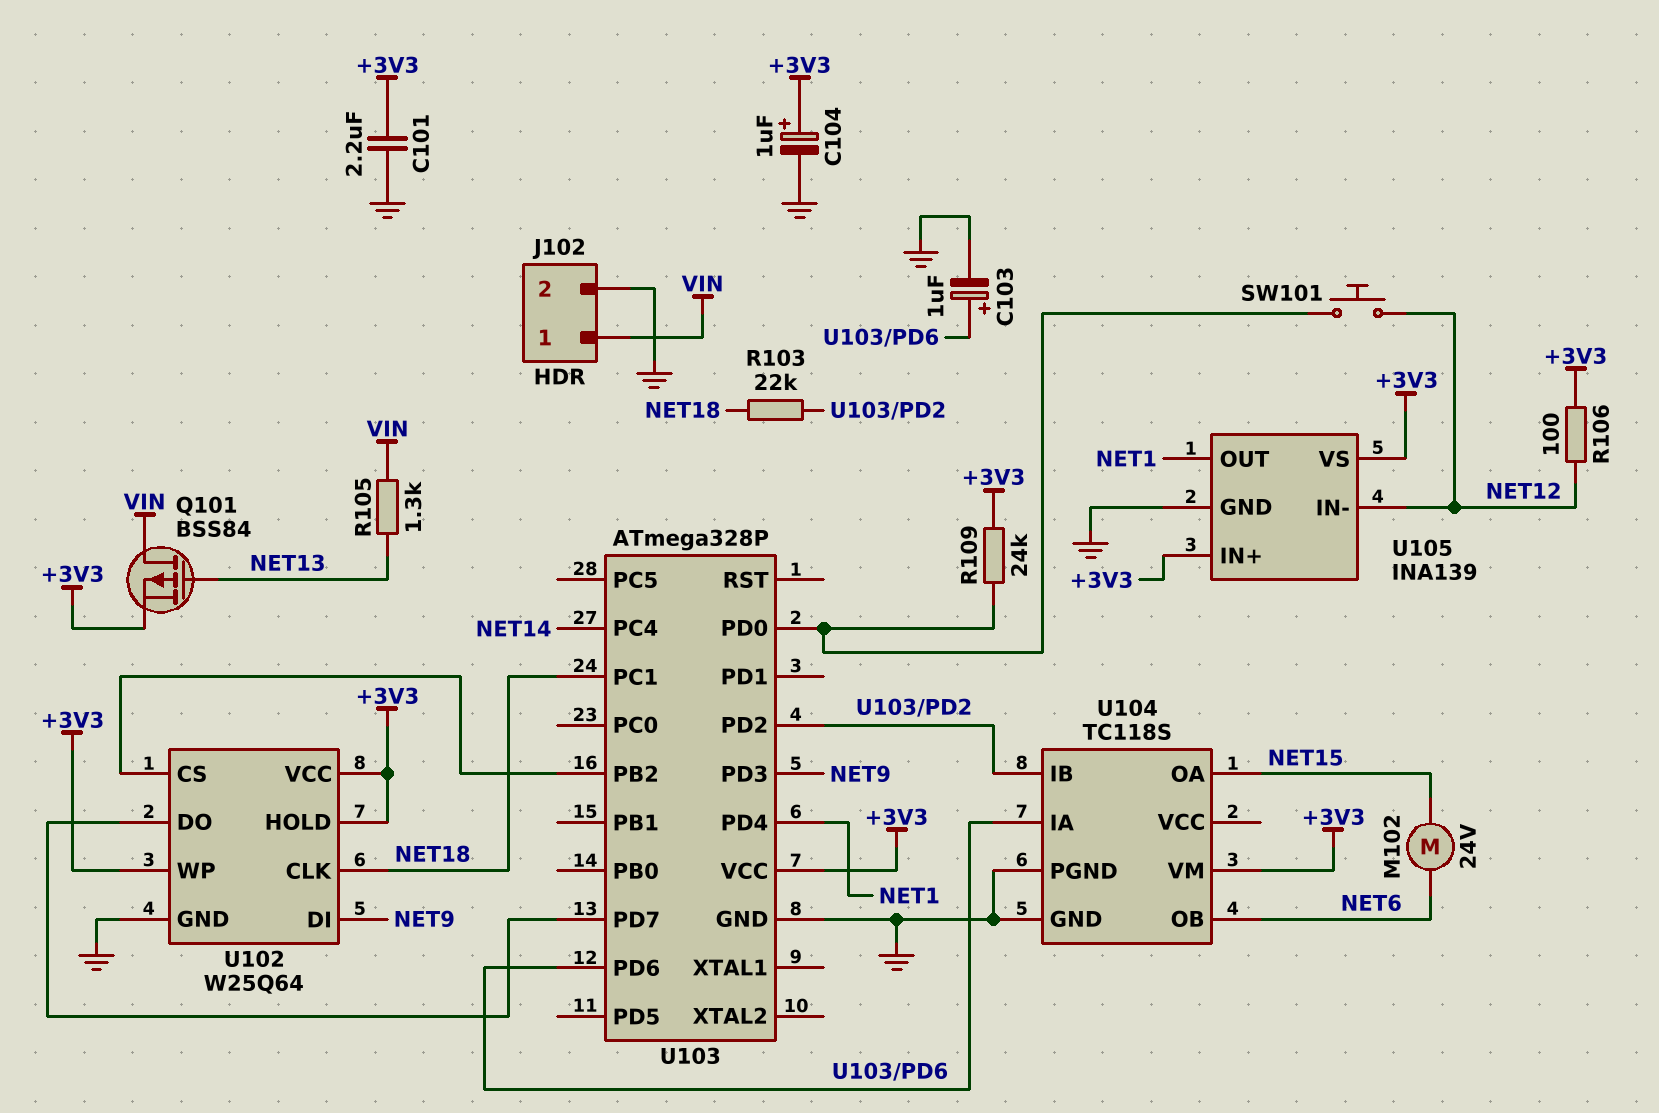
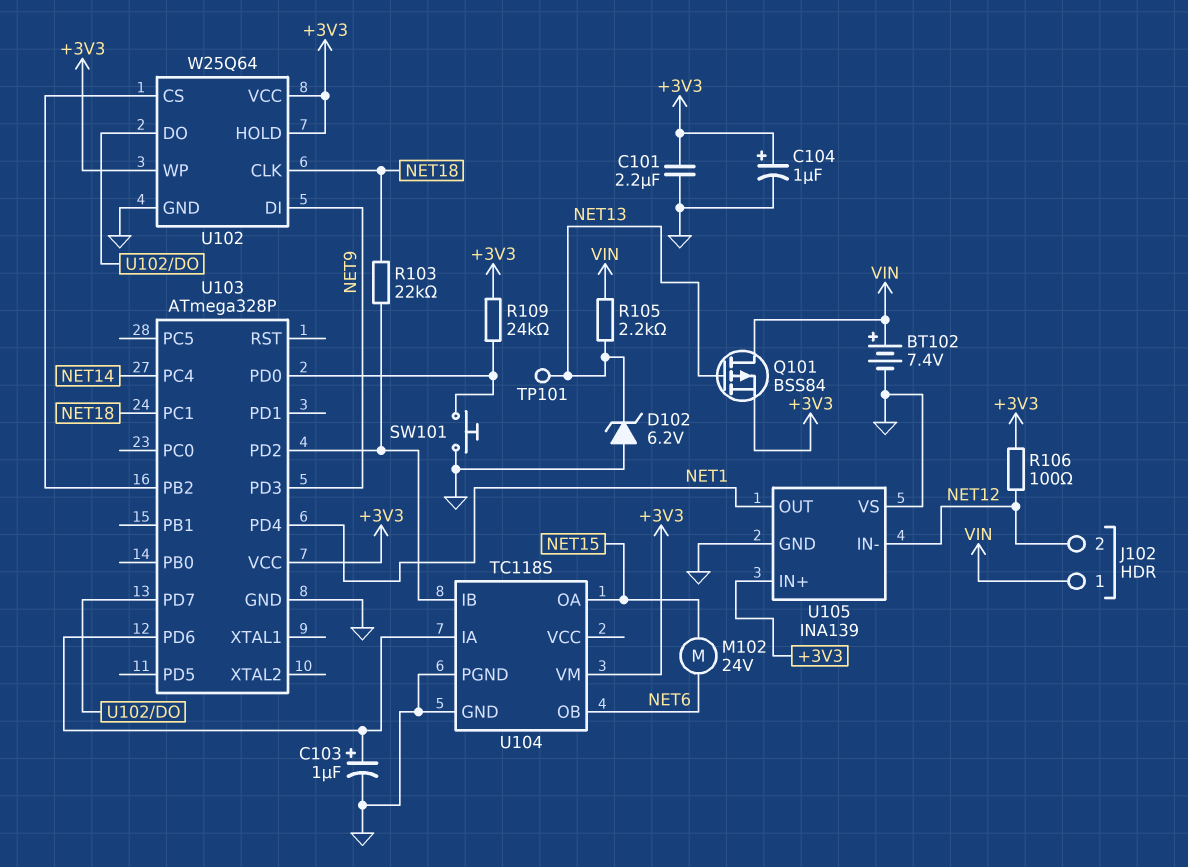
BT102: none -> 7.4V (plus VIN, minus GND)
D102: none -> zener 6.2V (A GND, K NET13)
J102 pin 2: GND -> NET12
R105: 1.3k (NET13, VIN) -> 2.2k (NET13, VIN)
SW101: button (NET12, U103/PD0) -> button (GND, U103/PD0)
TP101: none -> test point (NET13)
U105 pin VS: +3V3 -> GND

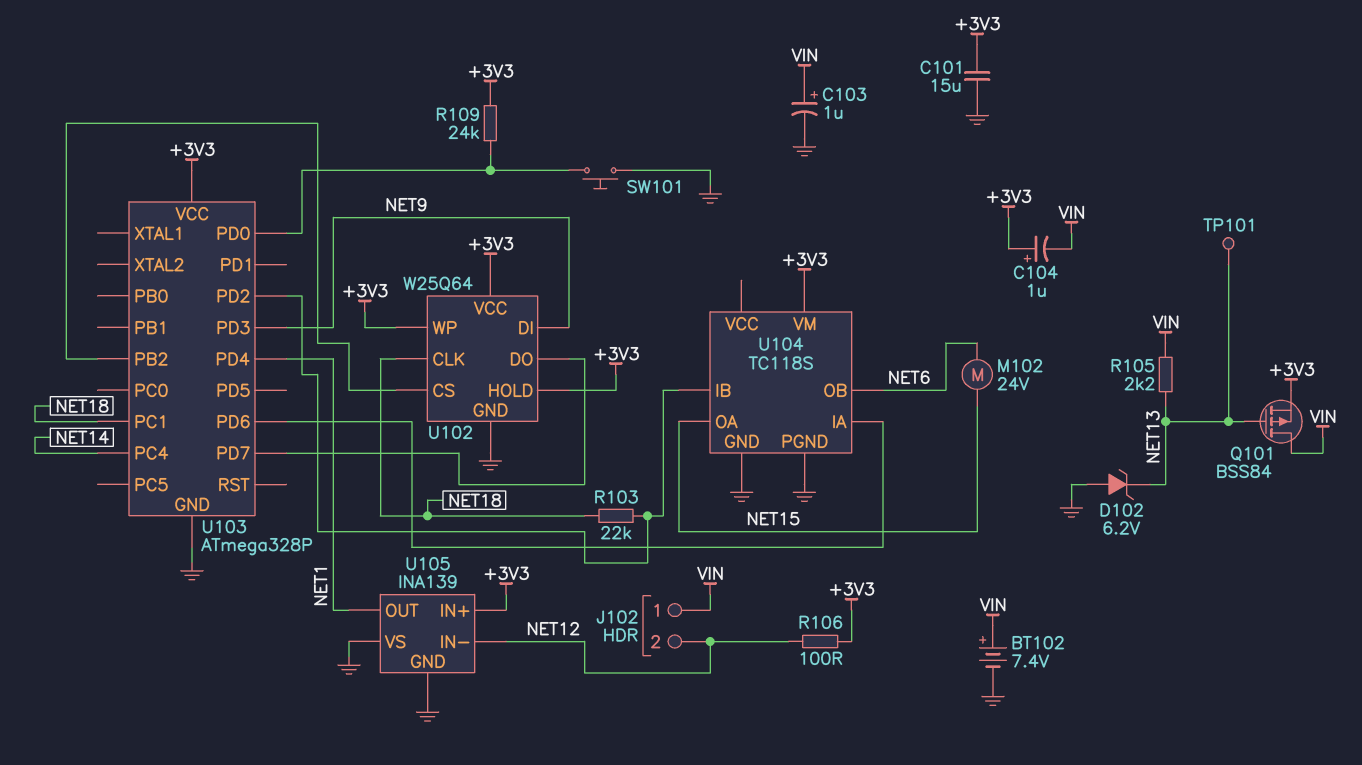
C101: 2.2uF (+3V3, GND) -> 15uF (+3V3, GND)
C103: 1uF (plus U103/PD6, minus GND) -> 1uF (plus VIN, minus GND)
C104: 1uF (plus +3V3, minus GND) -> 1uF (plus +3V3, minus VIN)

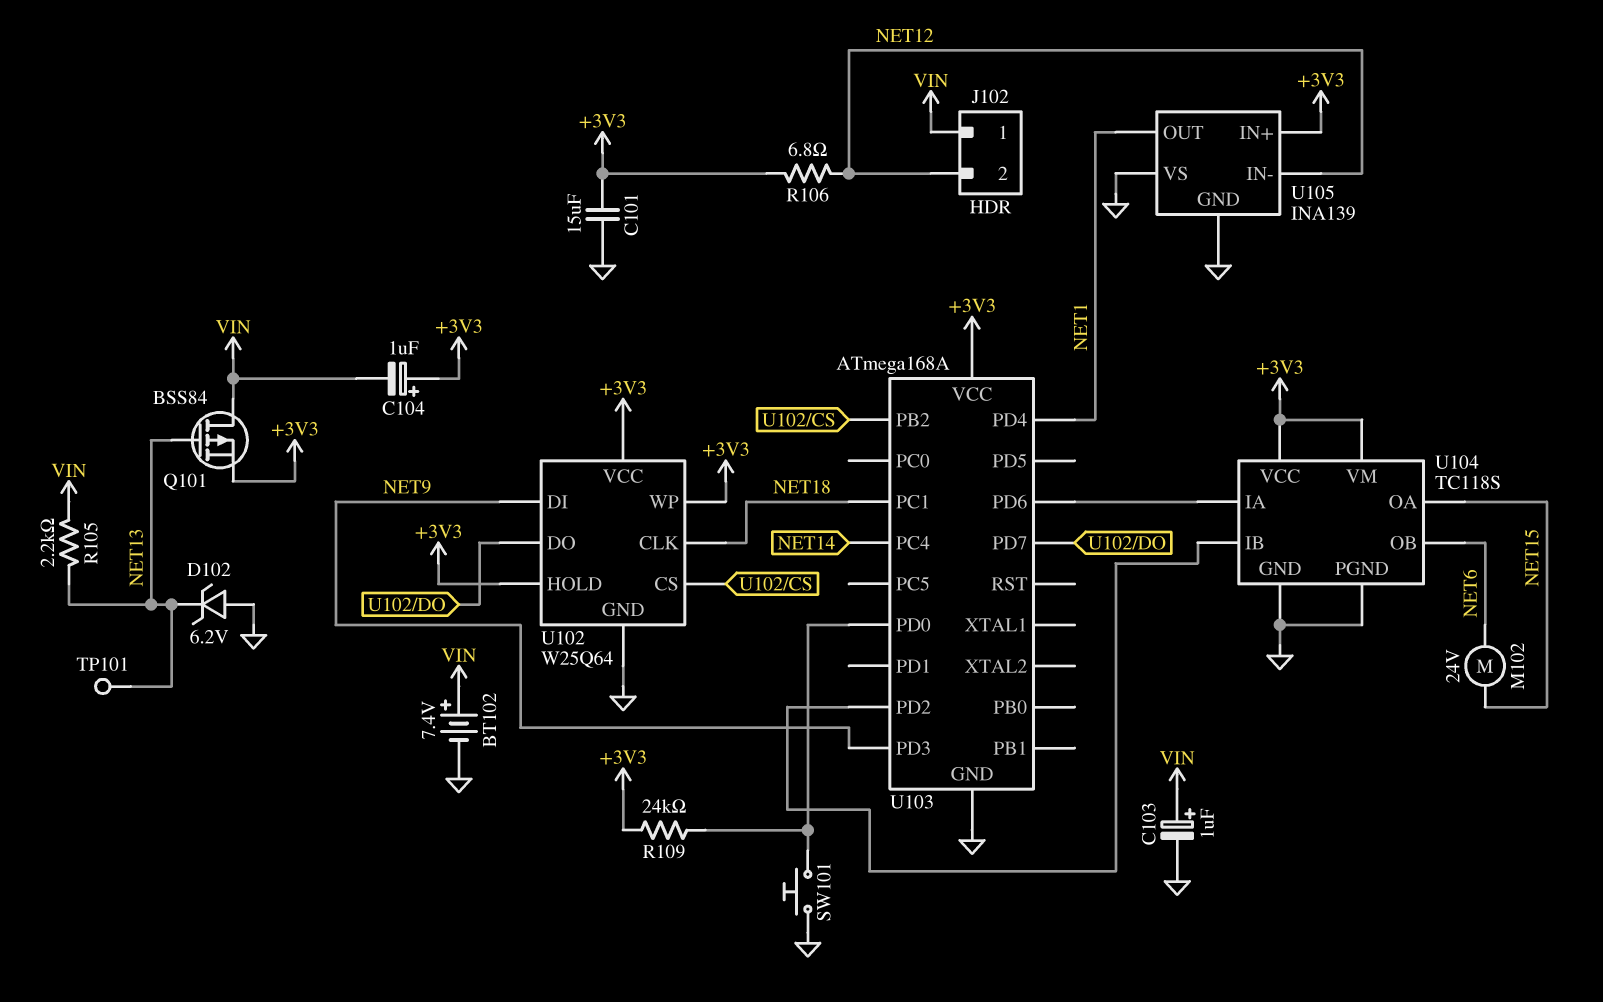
R103: 22k (NET18, U103/PD2) -> none
R106: 100 (+3V3, NET12) -> 6.8 (+3V3, NET12)
U103: ATmega328P -> ATmega168A
U104 pin VCC: none -> +3V3

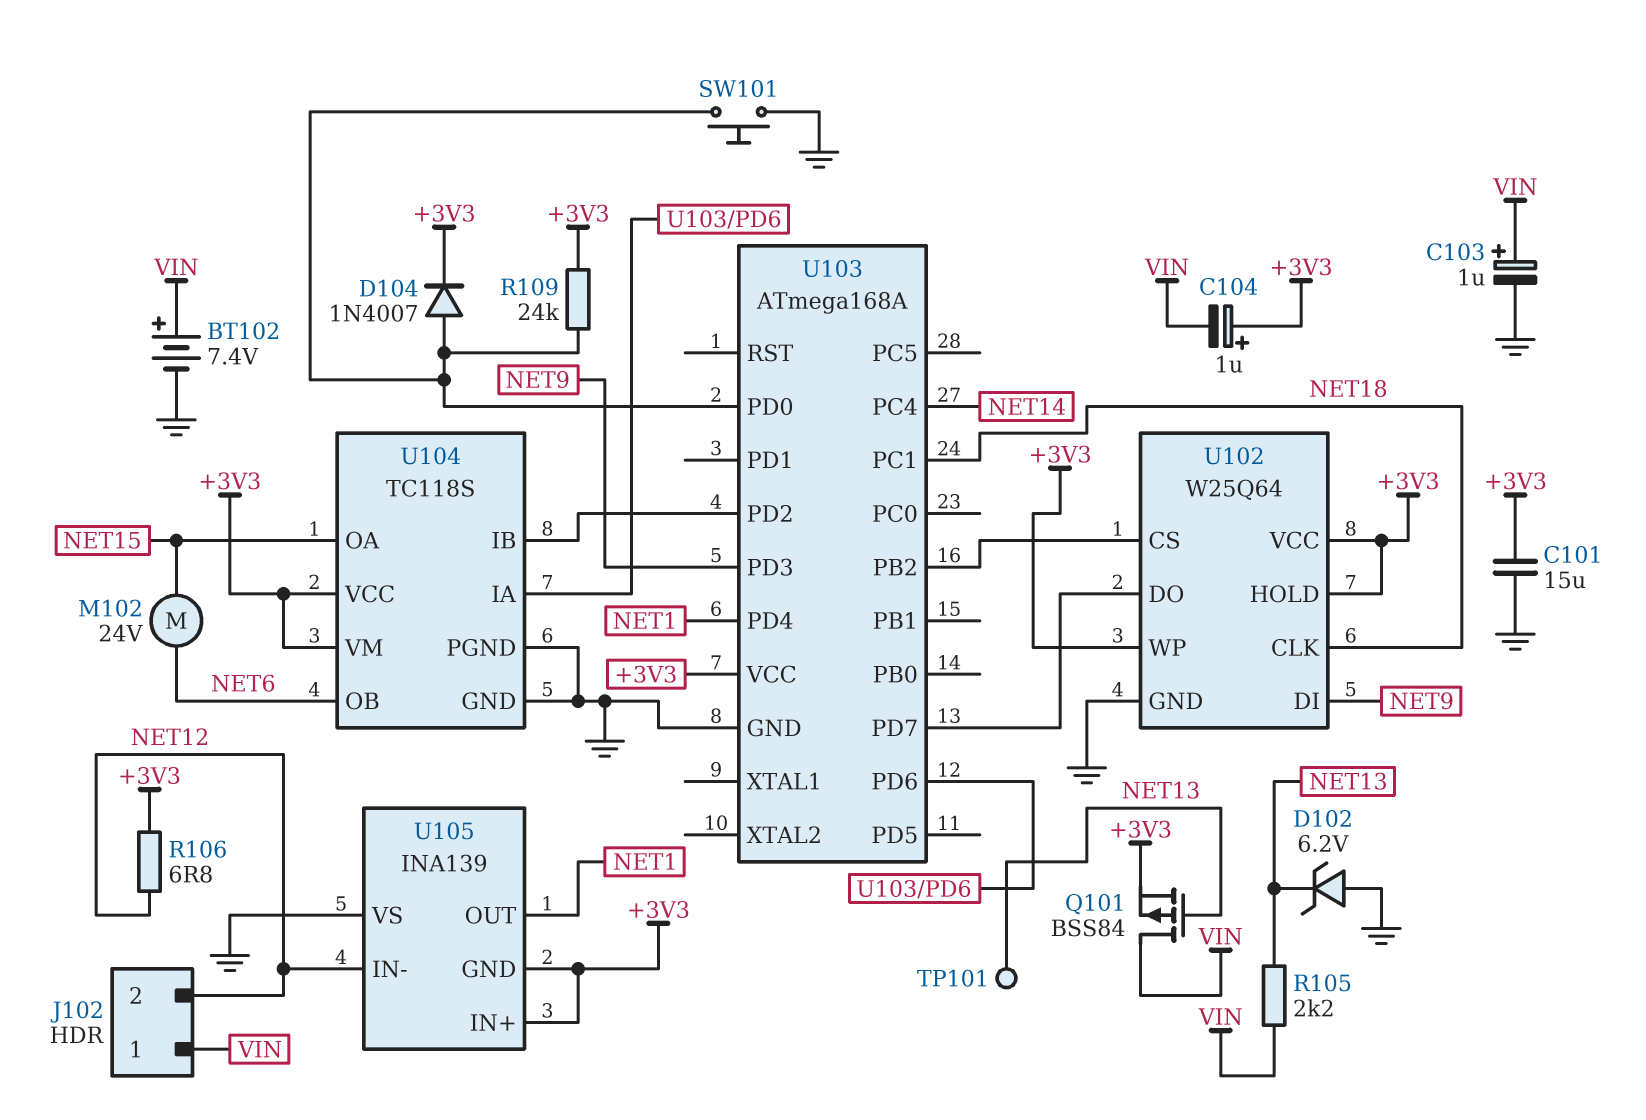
D104: none -> diode 1N4007 (A U103/PD0, K +3V3)
U105 pin GND: GND -> +3V3

